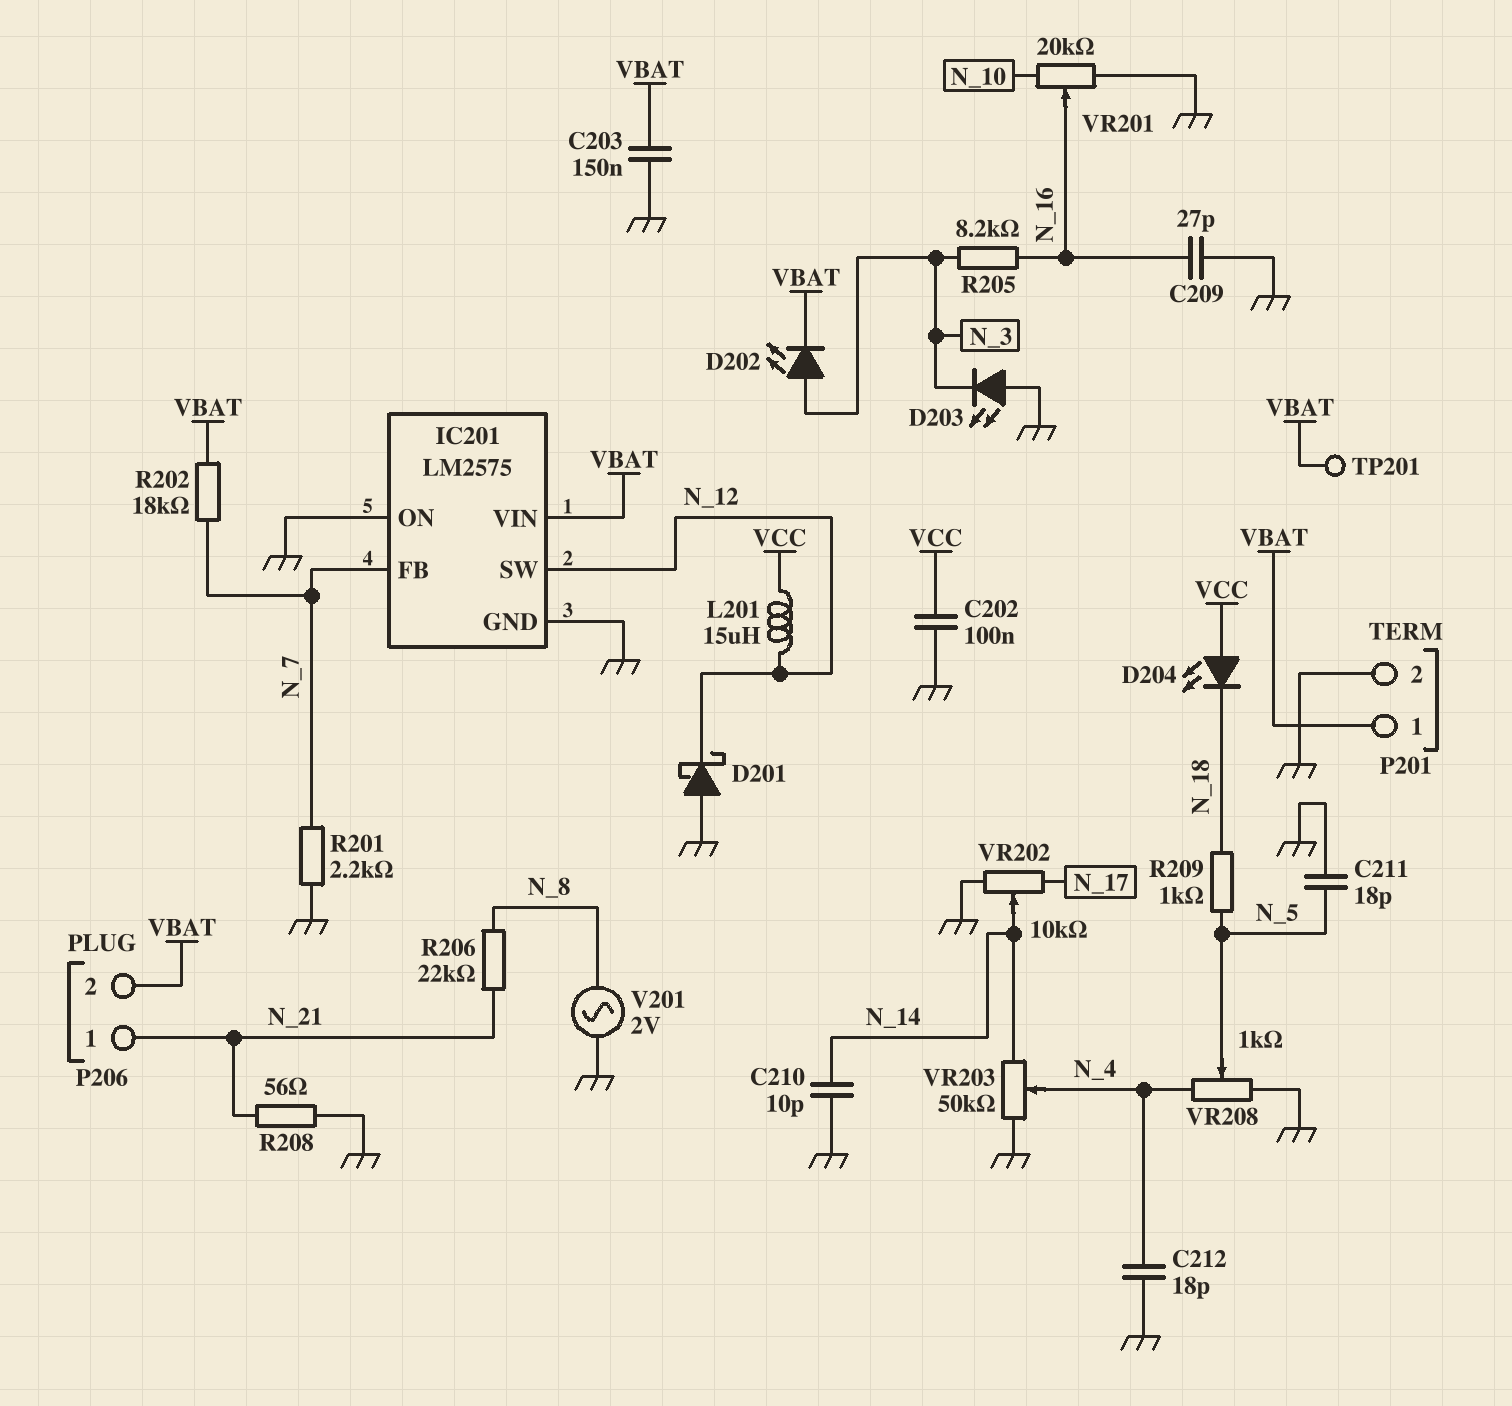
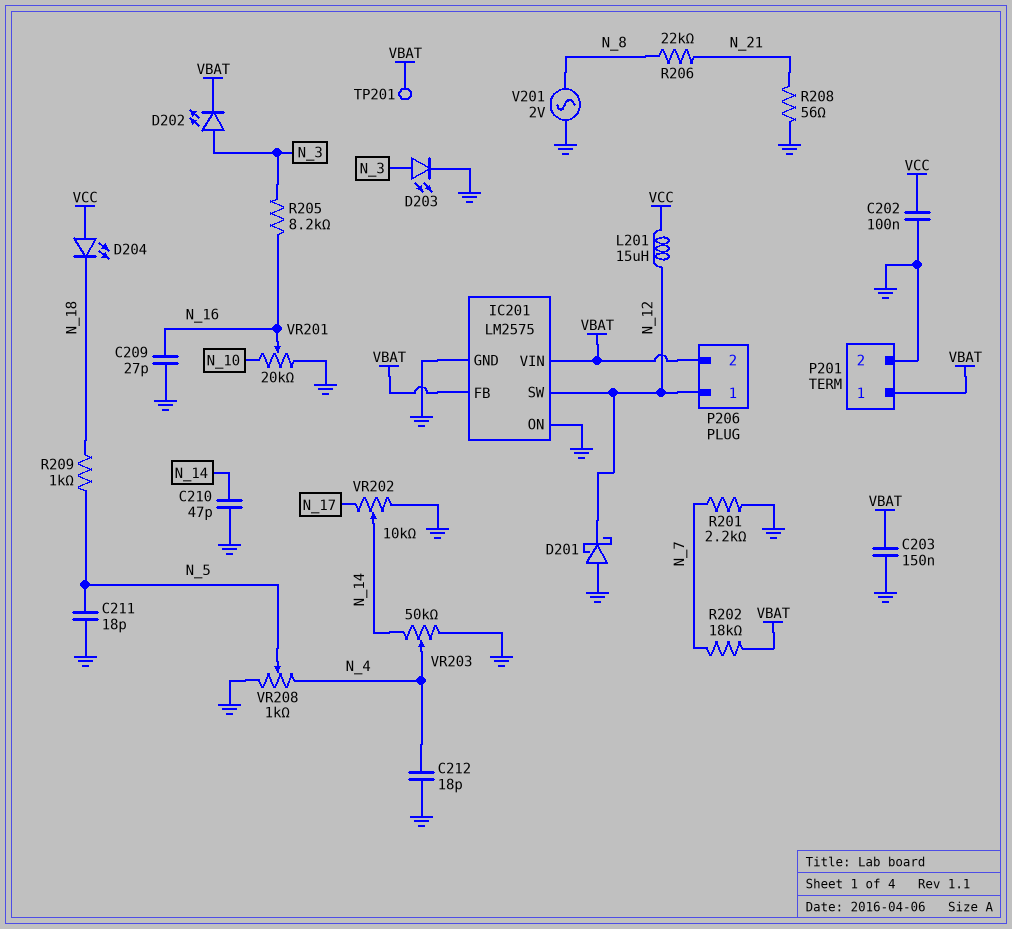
C210: 10pF (GND, N_14) -> 47pF (GND, N_14)
D203: LED (A GND, K N_3) -> LED (A N_3, K GND)
IC201 pin FB: N_7 -> VBAT
P206 pin 1: N_21 -> N_12

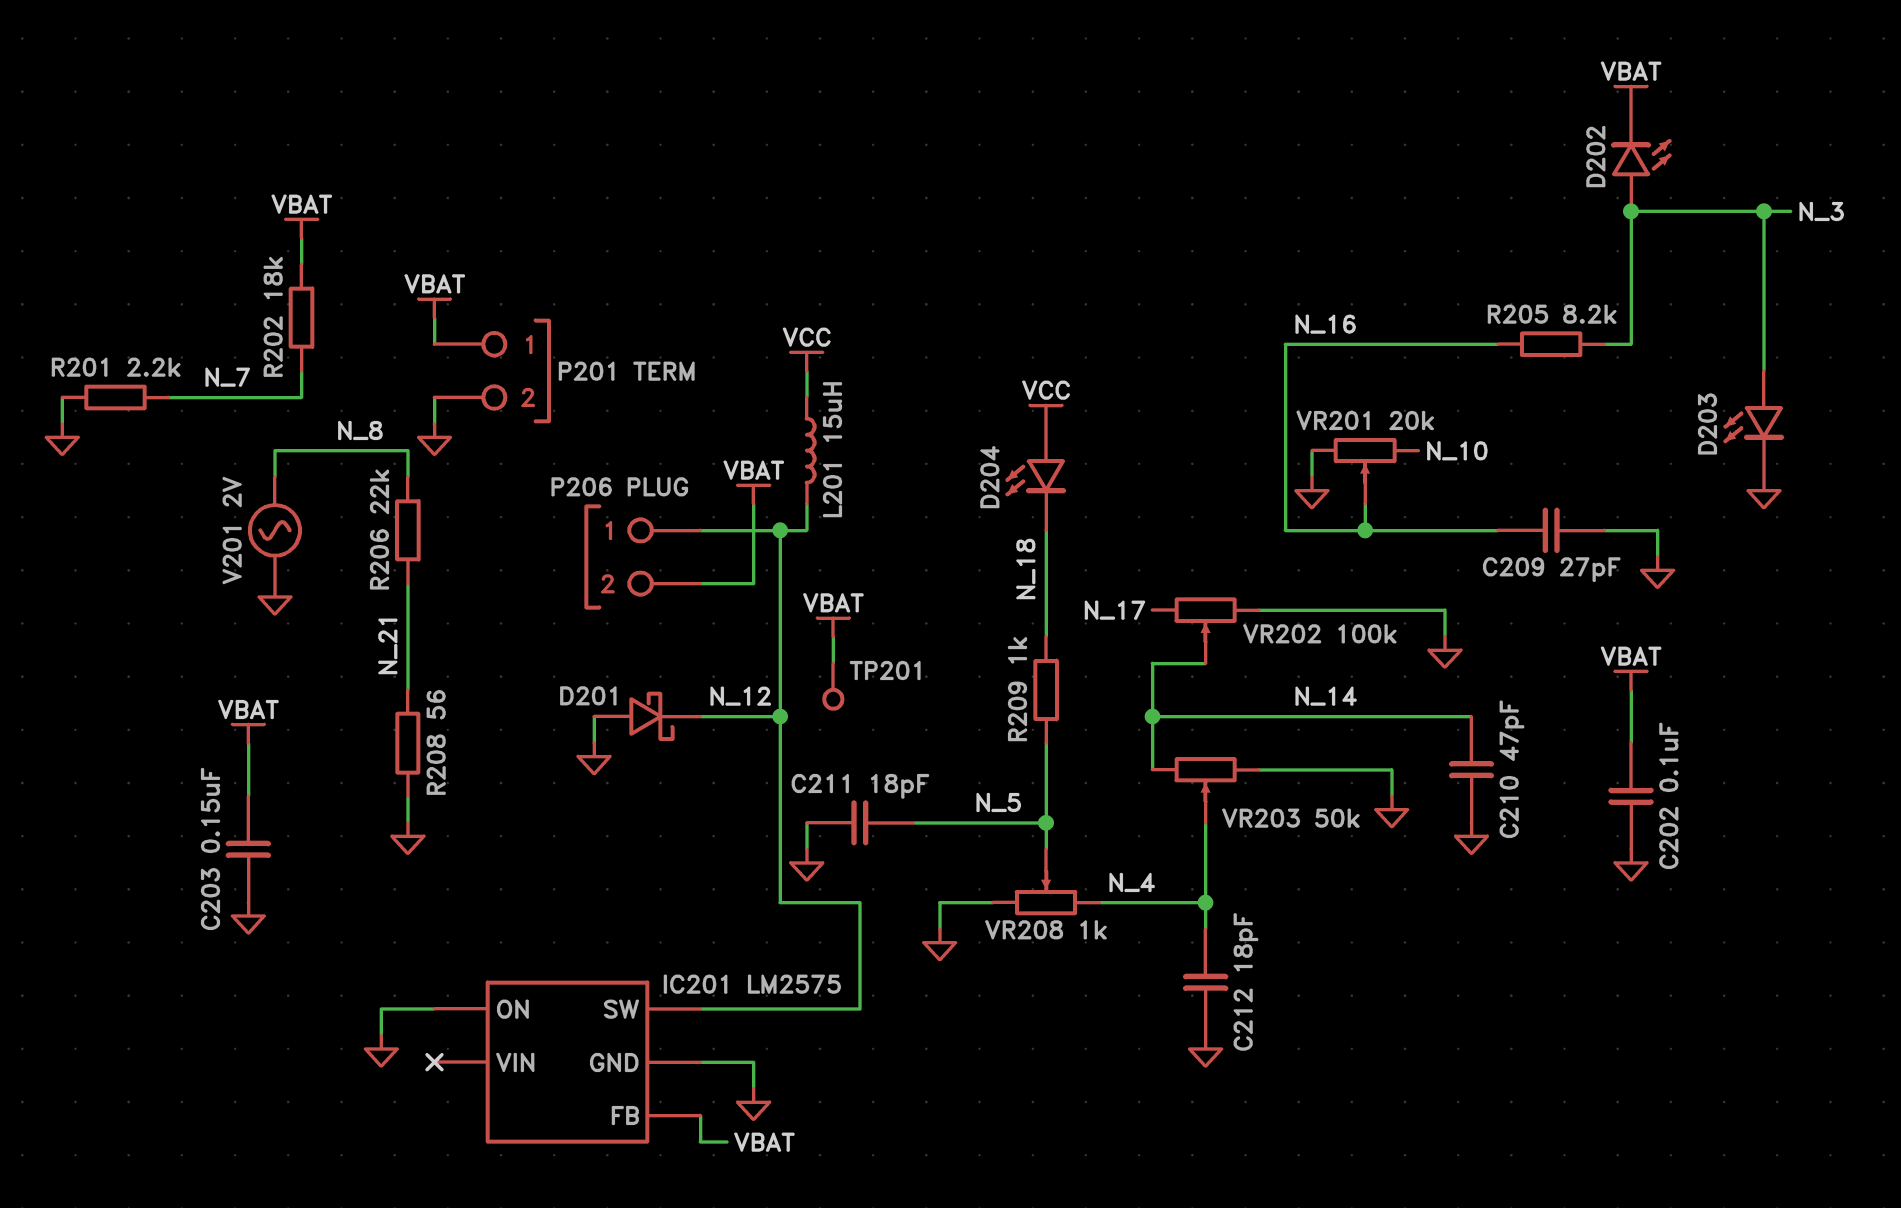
C202: 100nF (GND, VCC) -> 100nF (GND, VBAT)
IC201 pin VIN: VBAT -> none
VR202: 10k (GND, N_17, wiper N_14) -> 100k (GND, N_17, wiper N_14)

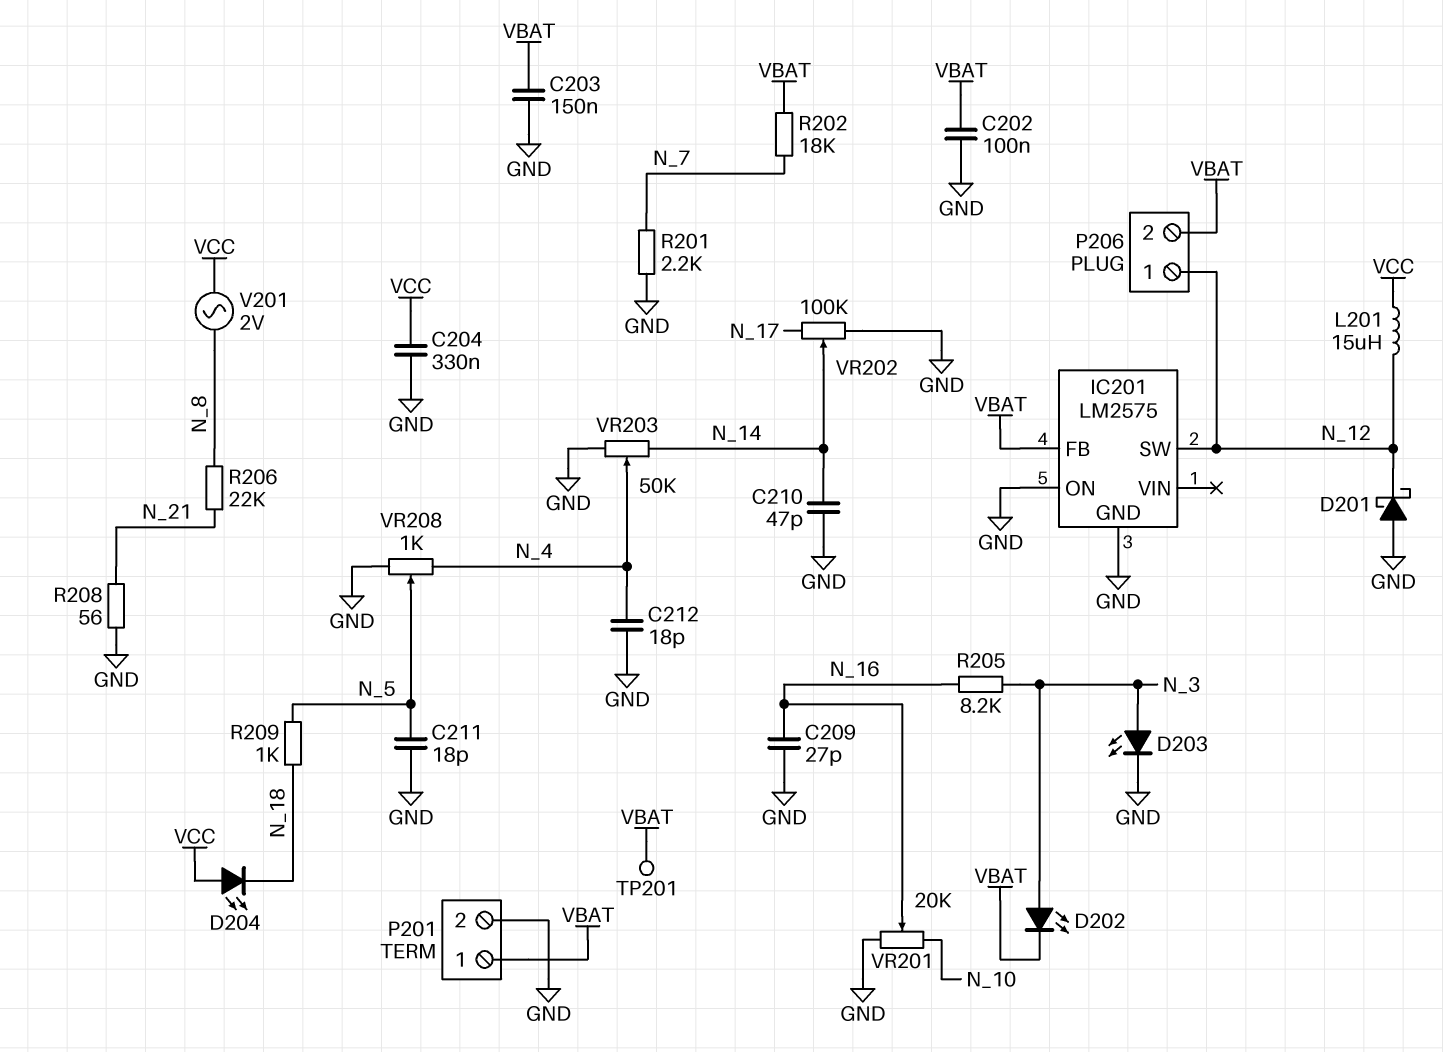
C204: none -> 330nF (GND, VCC)
V201: AC 2V (GND, N_8) -> AC 2V (N_8, VCC)

